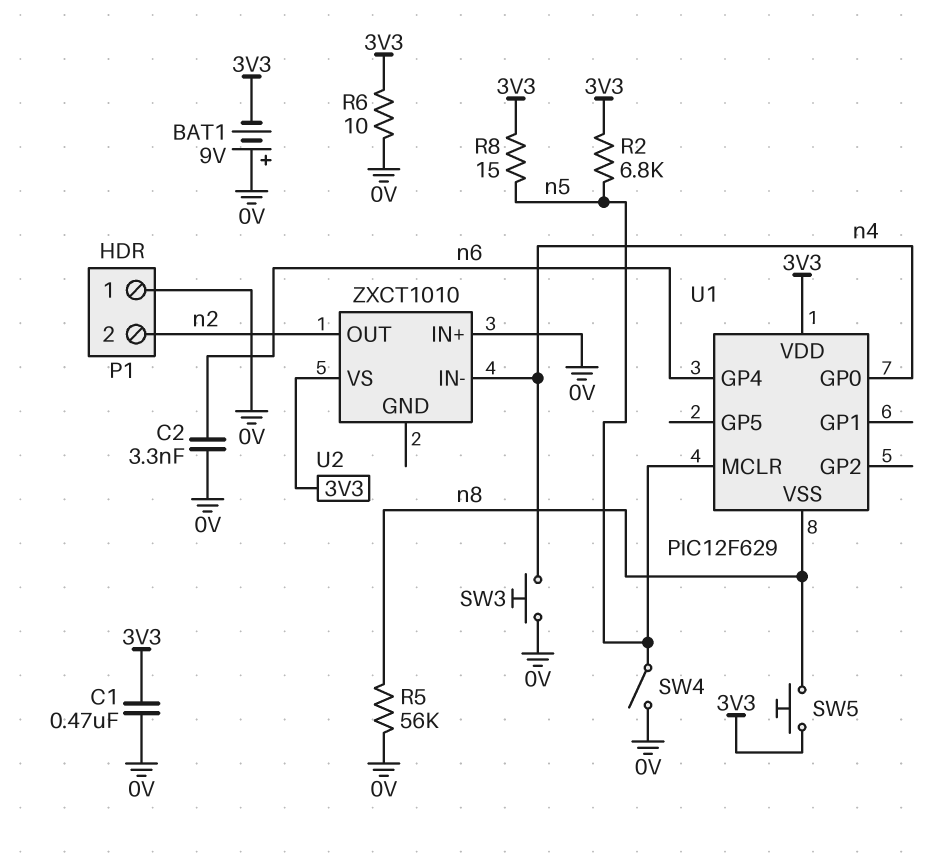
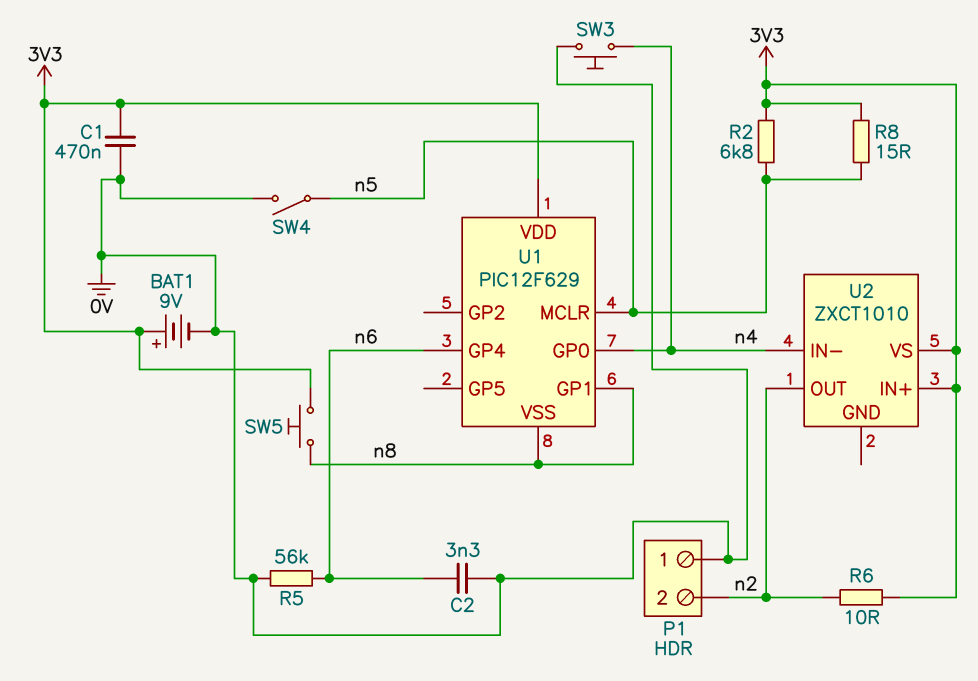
BAT1: 9V (plus 0V, minus 3V3) -> 9V (plus 3V3, minus 0V)
R5: 56k (0V, n8) -> 56k (0V, n6)
R6: 10 (0V, 3V3) -> 10 (3V3, n2)
U1 pin GP1: none -> n8
U2 pin IN+: 0V -> 3V3

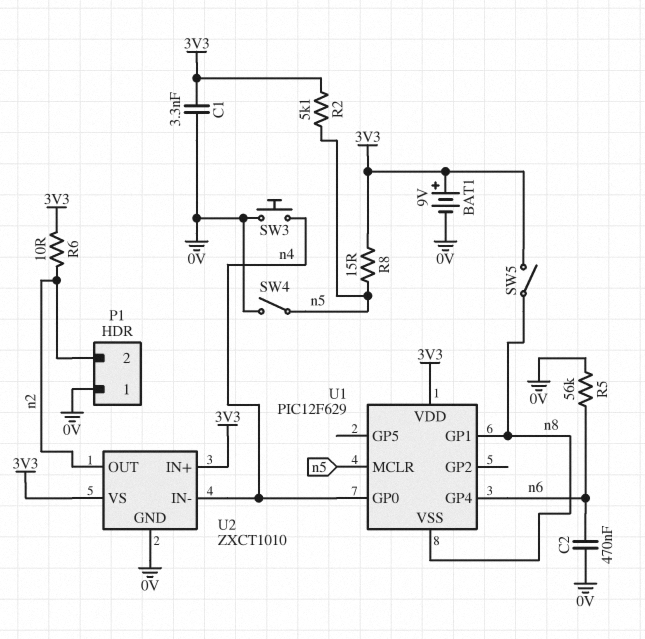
C1: 470nF (0V, 3V3) -> 3.3nF (0V, 3V3)
C2: 3.3nF (0V, n6) -> 470nF (0V, n6)
R2: 6.8k (3V3, n5) -> 5.1k (3V3, n5)
SW5: button (3V3, n8) -> switch (3V3, n8)
U2 pin GND: none -> 0V

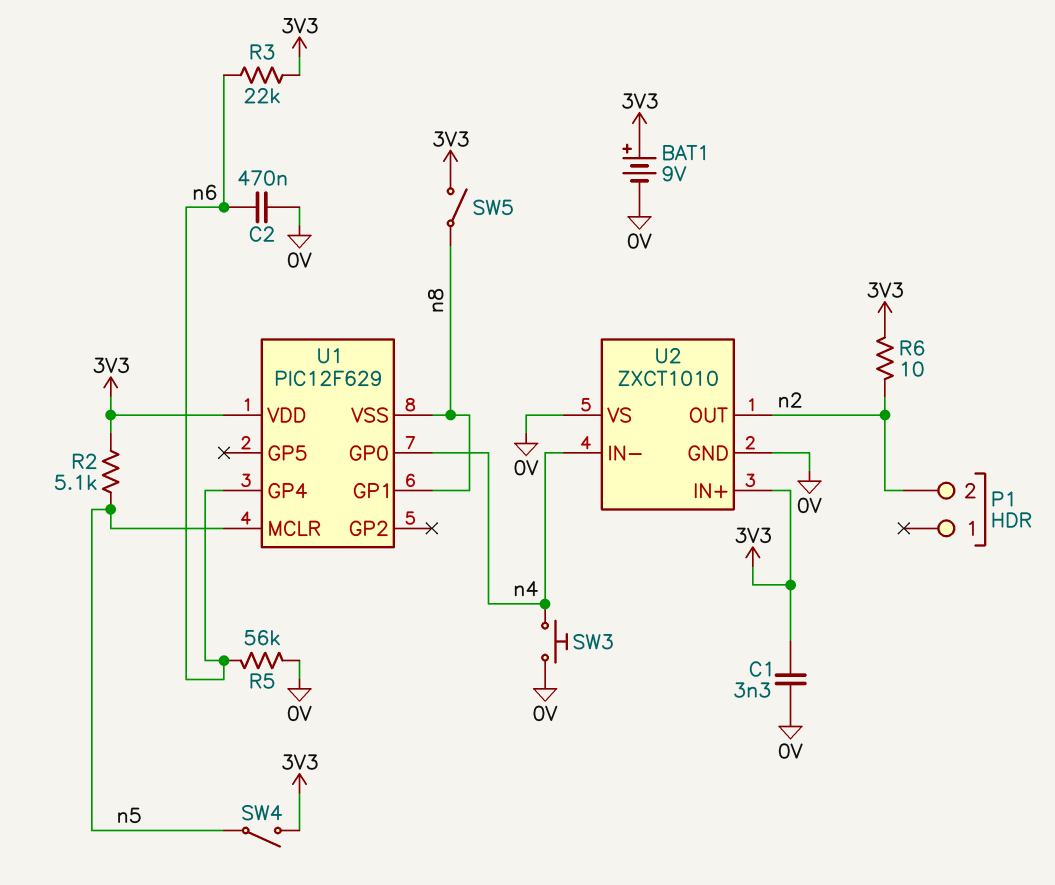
P1 pin 1: 0V -> none
R3: none -> 22k (3V3, n6)
R8: 15 (3V3, n5) -> none
SW4: switch (0V, n5) -> switch (3V3, n5)
U2 pin VS: 3V3 -> 0V

